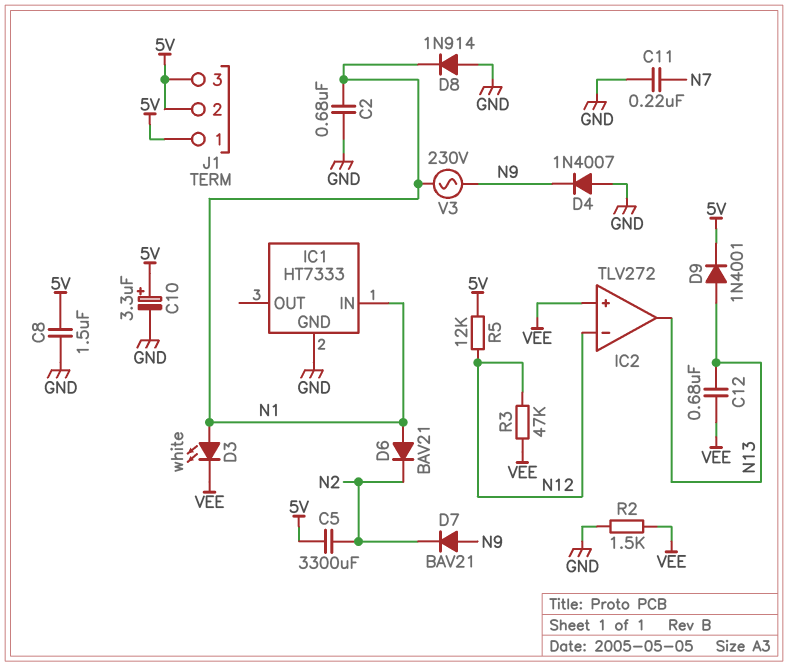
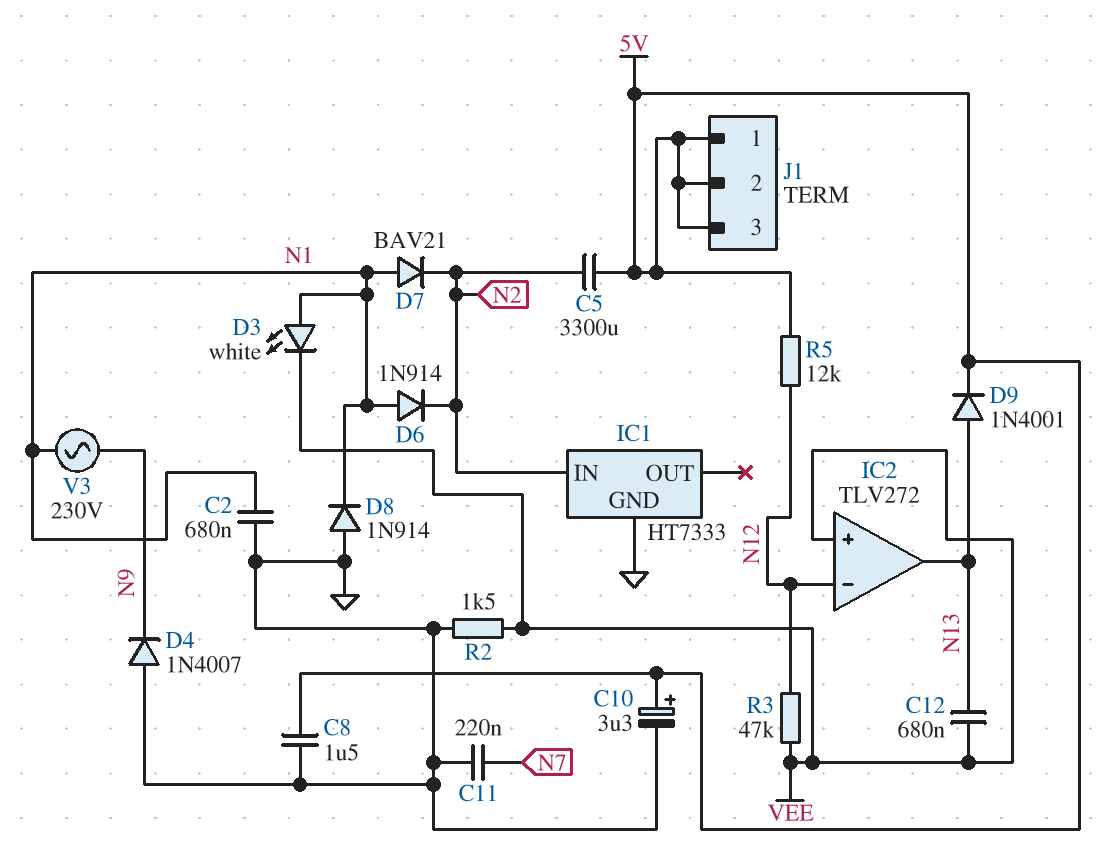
D6: diode BAV21 (A N1, K N2) -> diode 1N914 (A N1, K N2)
D7: diode BAV21 (A N9, K N2) -> diode BAV21 (A N1, K N2)
IC1 pin IN: N1 -> N2

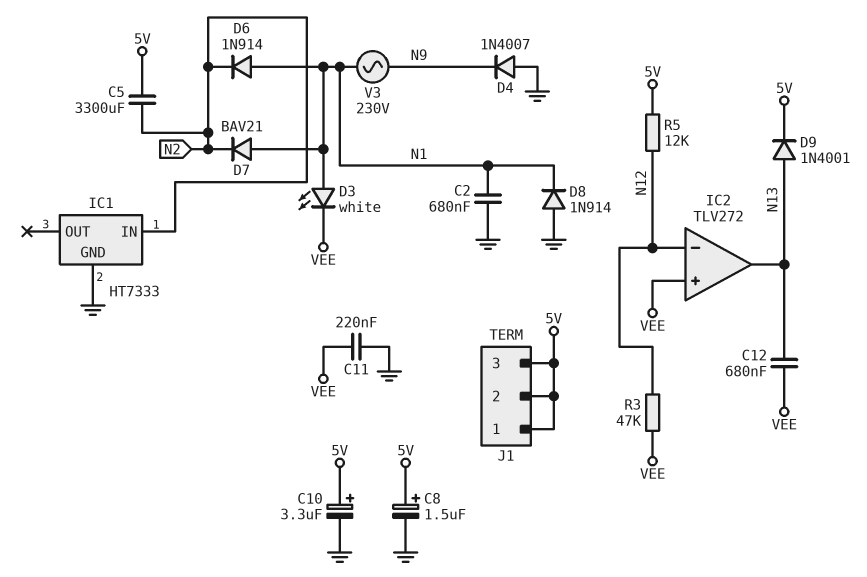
C8: 1.5uF (5V, GND) -> 1.5uF (plus 5V, minus GND)
C11: 220nF (GND, N7) -> 220nF (GND, VEE)
R2: 1.5k (GND, VEE) -> none

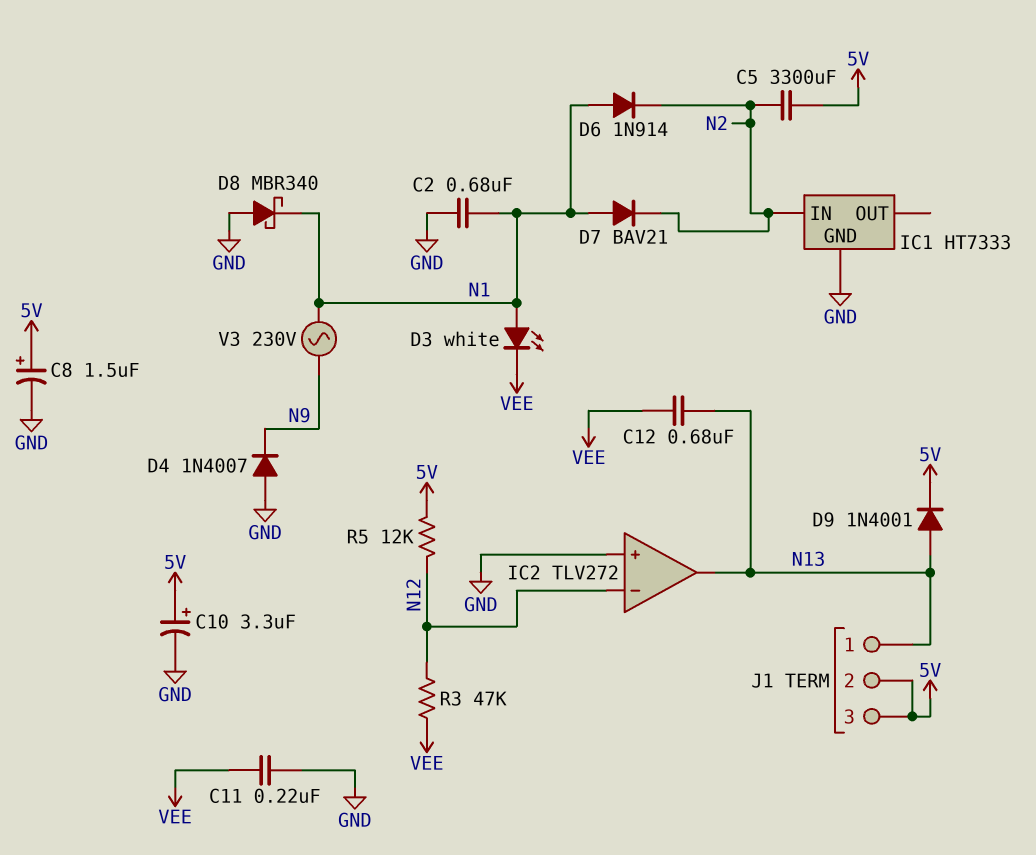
D8: diode 1N914 (A GND, K N1) -> schottky MBR340 (A GND, K N1)
IC2 pin in+: VEE -> GND
J1 pin 1: 5V -> N13

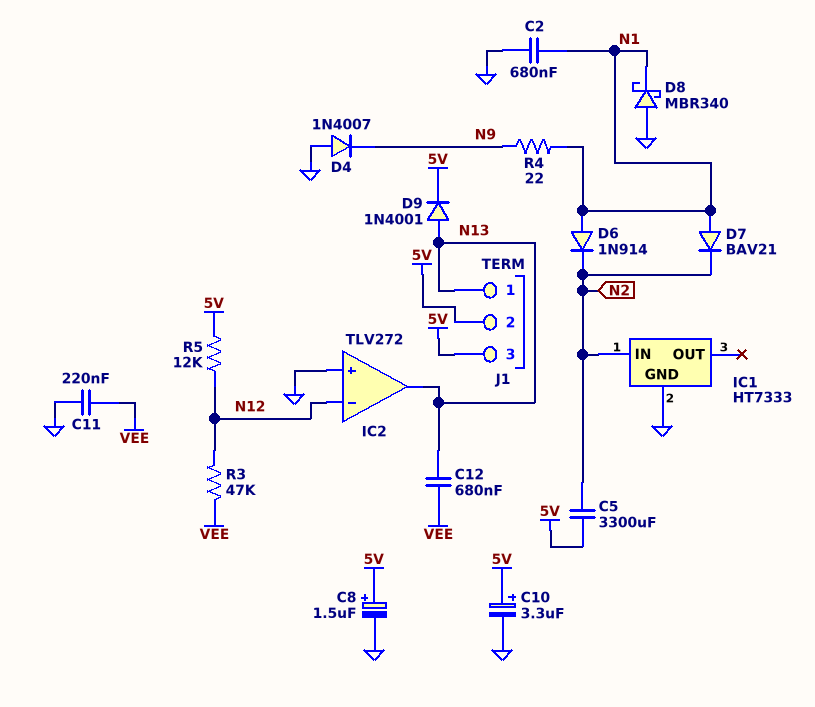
D3: LED white (A N1, K VEE) -> none
R4: none -> 22 (N1, N9)
V3: AC 230V (N1, N9) -> none

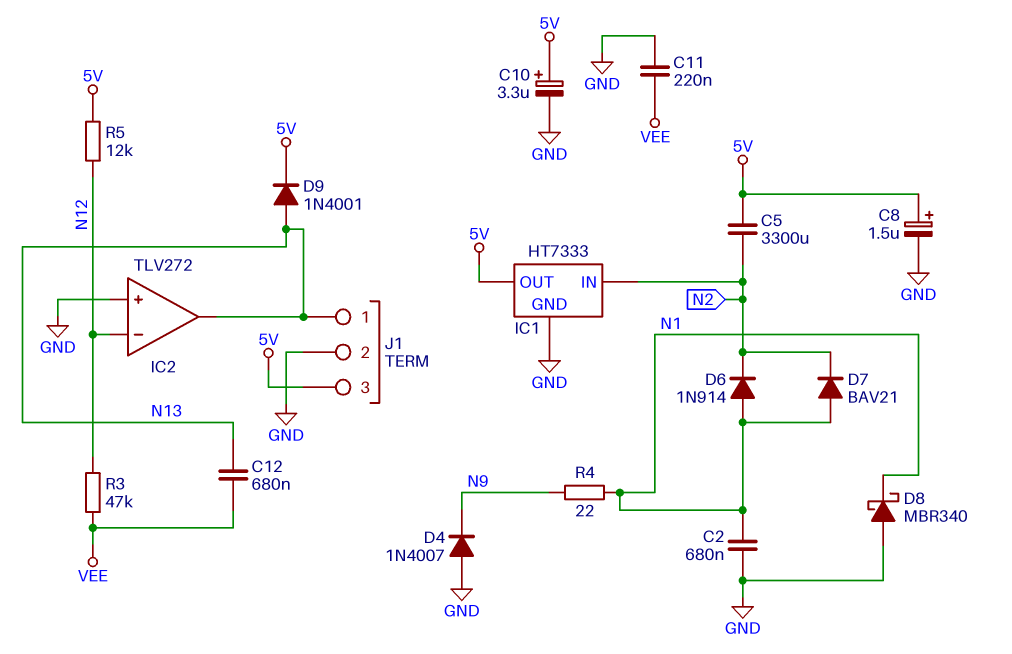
IC1 pin OUT: none -> 5V
J1 pin 2: 5V -> GND

